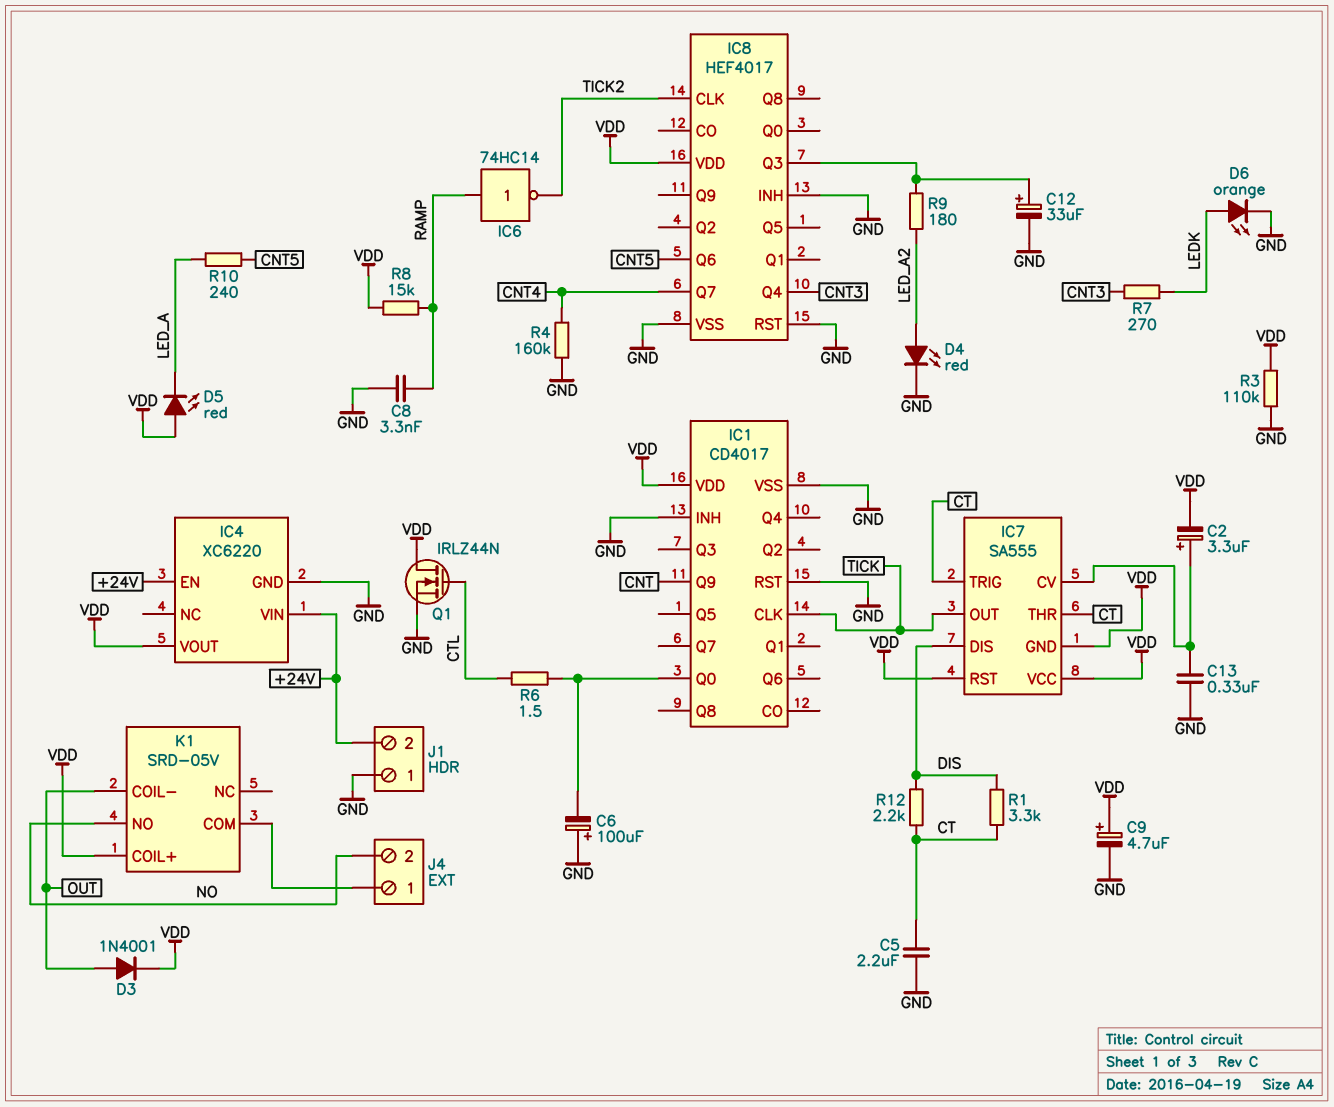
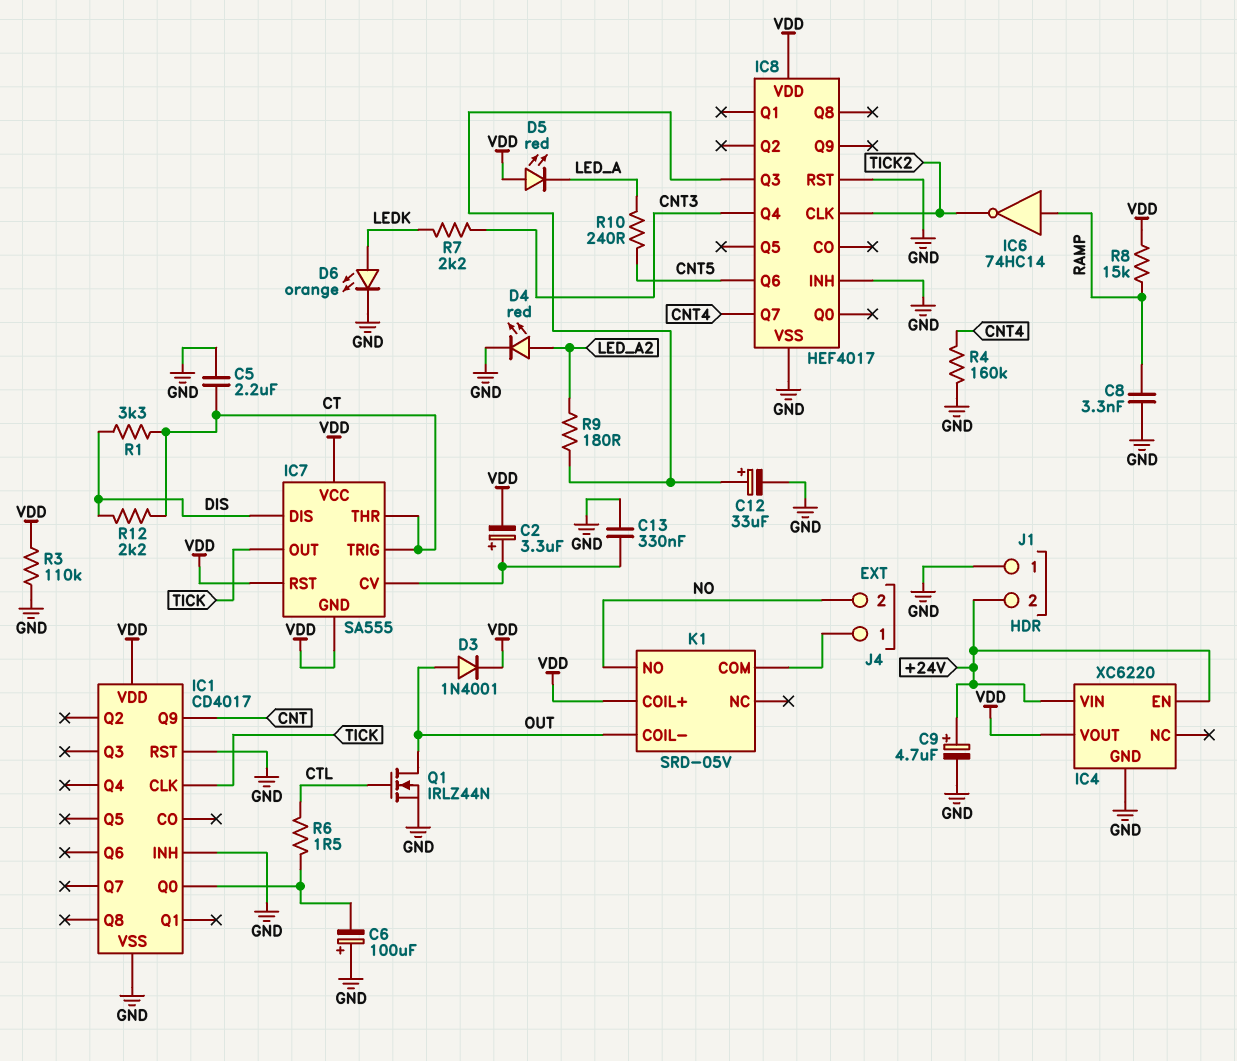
C9: 4.7uF (plus VDD, minus GND) -> 4.7uF (plus +24V, minus GND)
Q1: NMOS IRLZ44N (G CTL, D VDD, S GND) -> NMOS IRLZ44N (G CTL, D OUT, S GND)
R7: 270 (CNT3, LEDK) -> 2.2k (CNT3, LEDK)

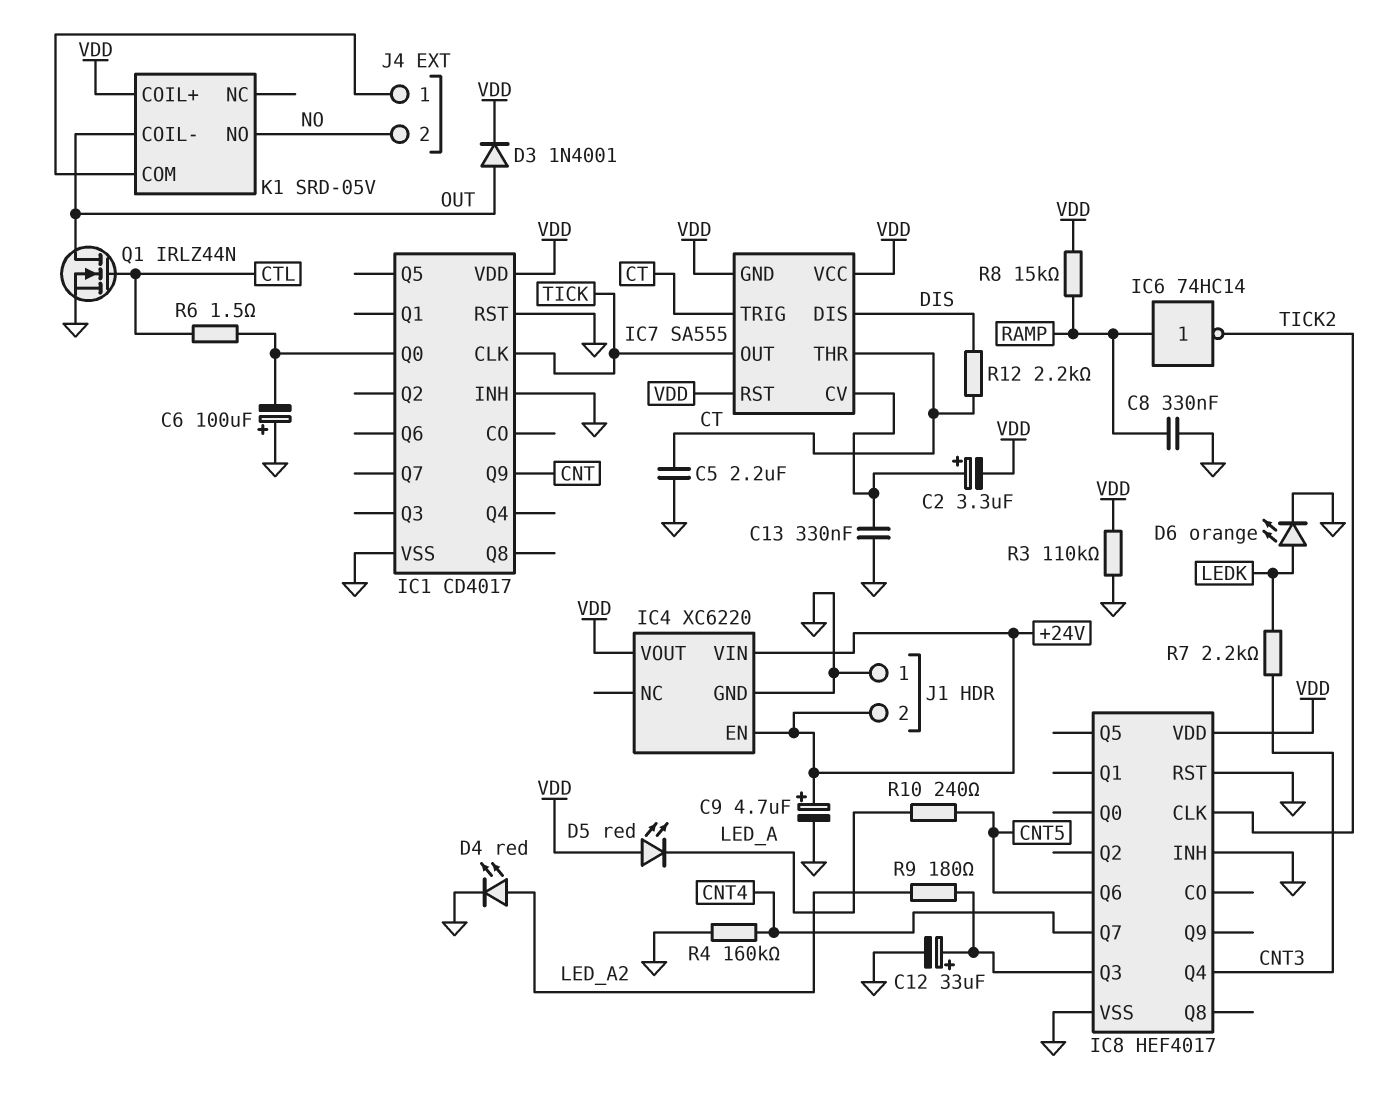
C8: 3.3nF (GND, RAMP) -> 330nF (GND, RAMP)
R1: 3.3k (CT, DIS) -> none

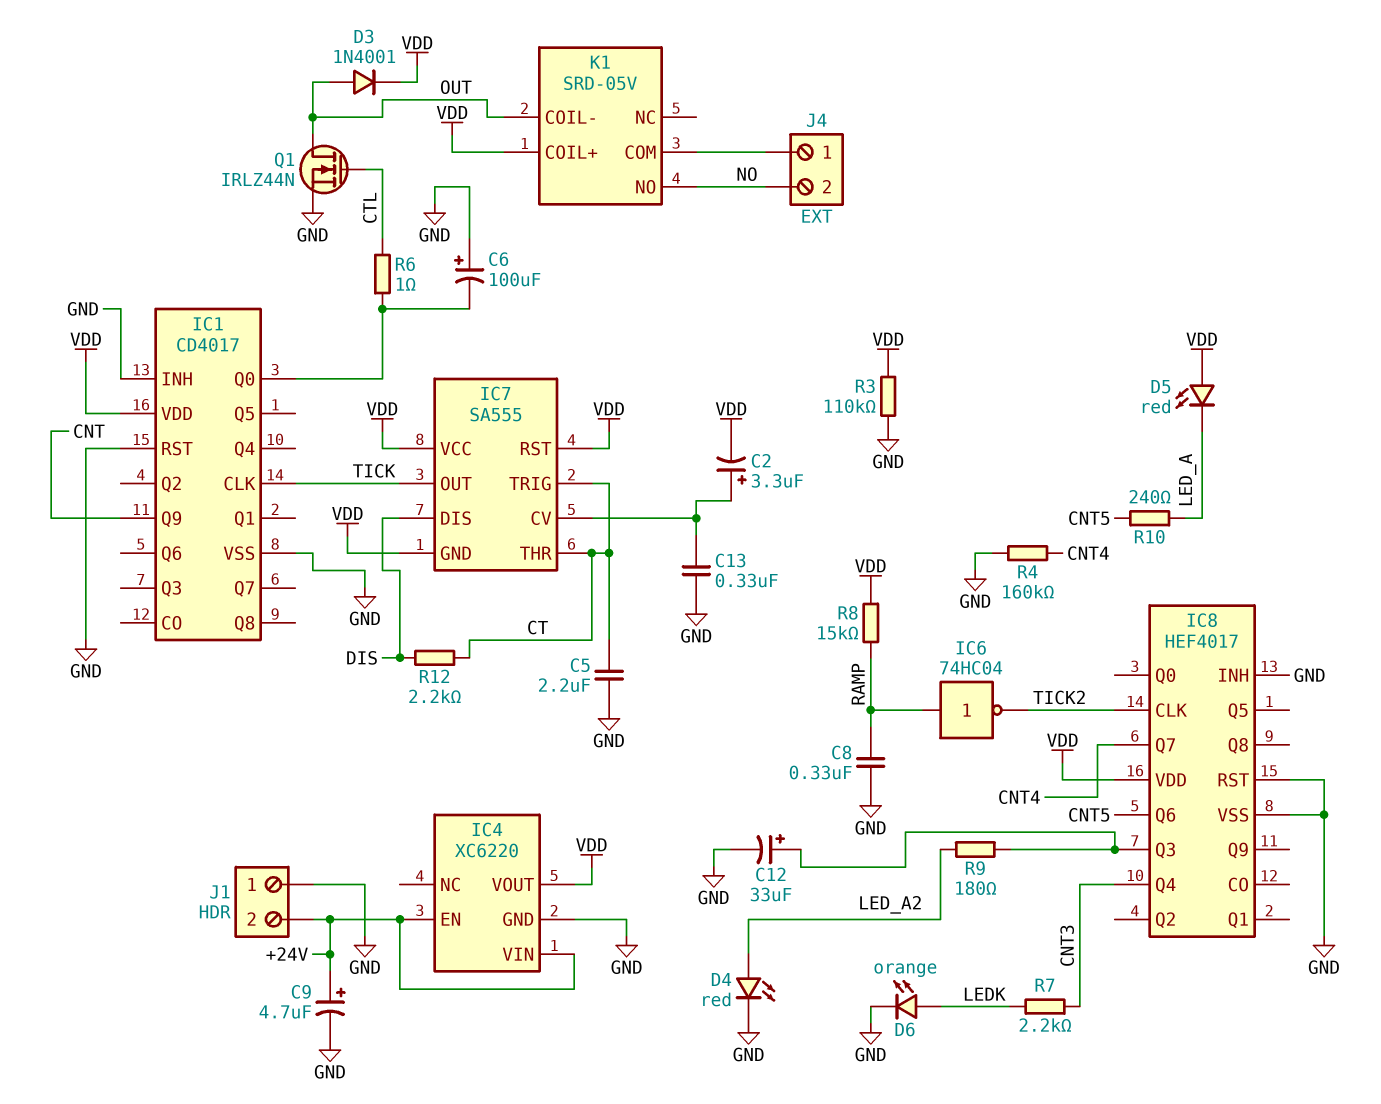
IC6: NOT 74HC14 (in RAMP, out TICK2) -> NOT 74HC04 (in RAMP, out TICK2)
R6: 1.5 (CTL, IC1/Q0) -> 1 (CTL, IC1/Q0)

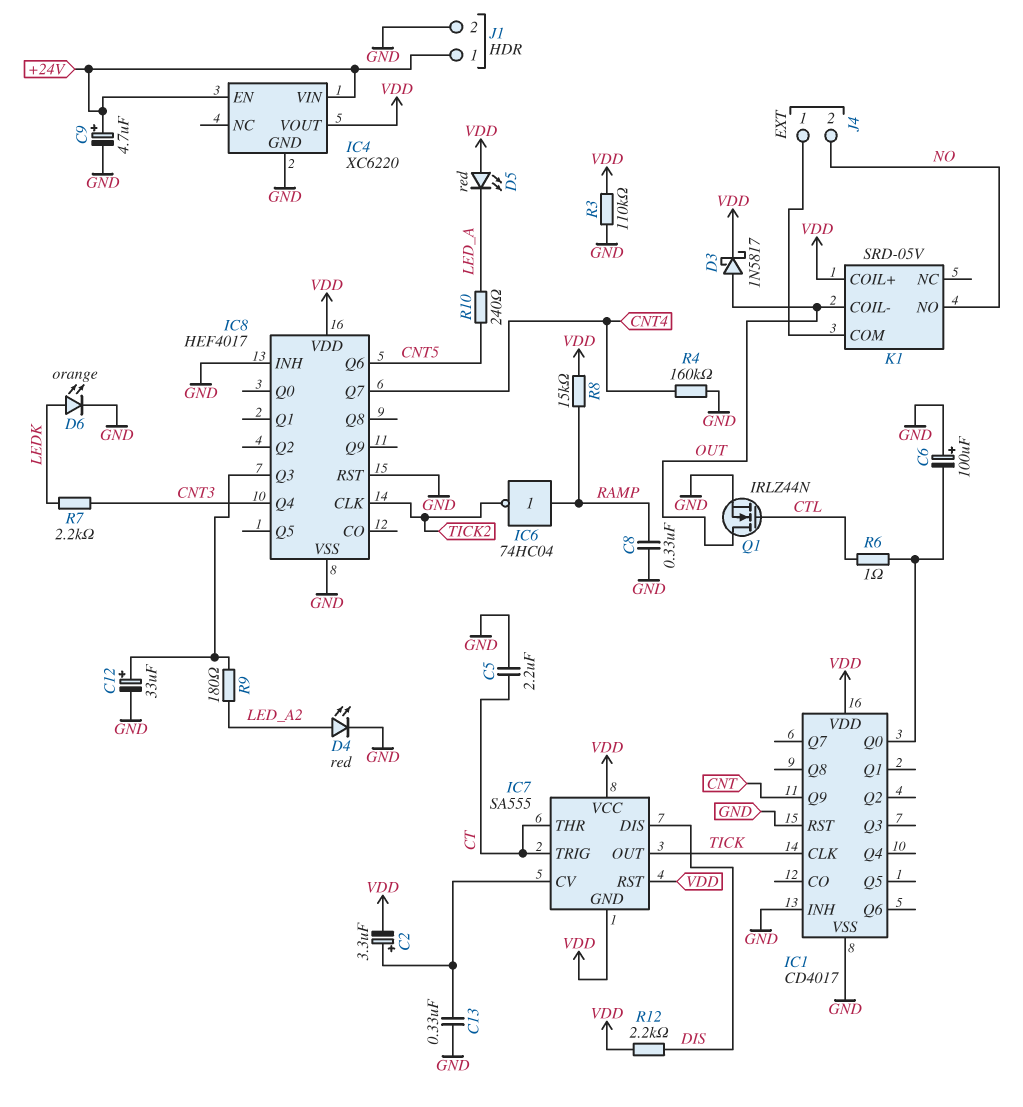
D3: diode 1N4001 (A OUT, K VDD) -> schottky 1N5817 (A OUT, K VDD)
J1 pin 1: GND -> +24V
J1 pin 2: +24V -> GND
R12: 2.2k (CT, DIS) -> 2.2k (DIS, VDD)

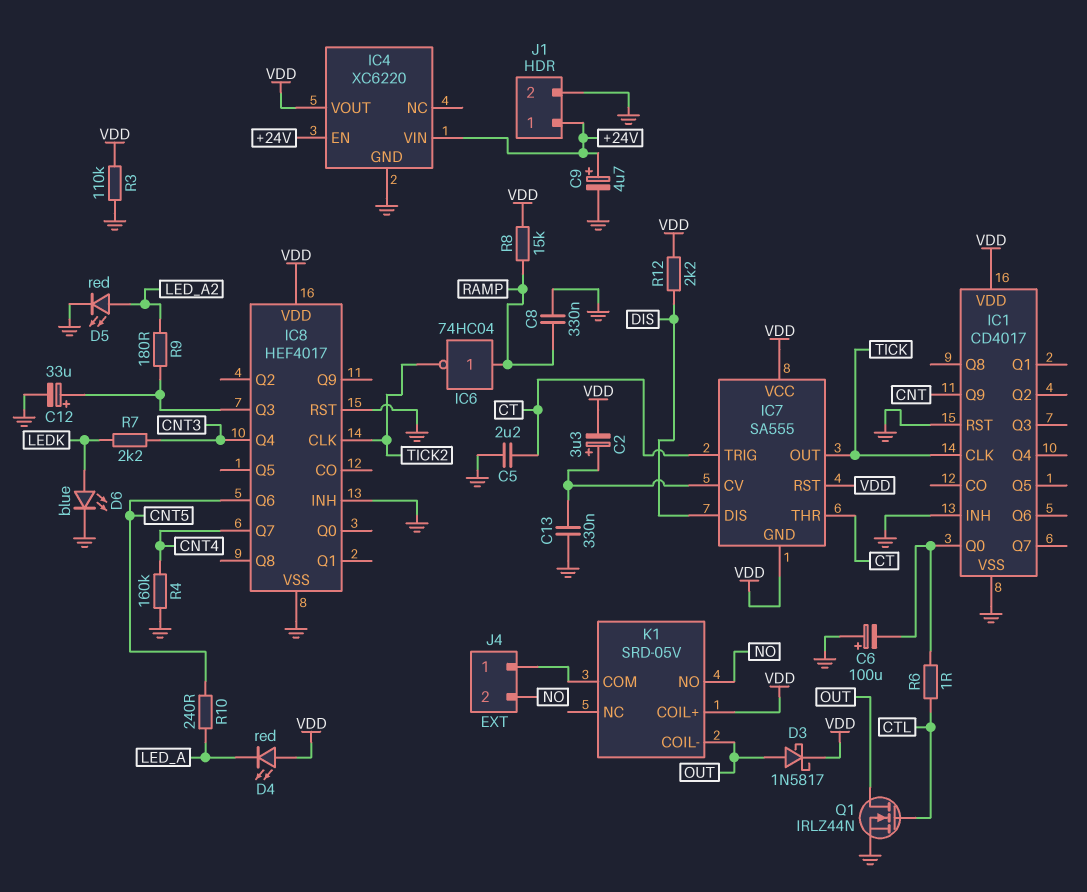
D4: LED red (A LED_A2, K GND) -> LED red (A VDD, K LED_A)
D5: LED red (A VDD, K LED_A) -> LED red (A LED_A2, K GND)
D6: LED orange (A LEDK, K GND) -> LED blue (A LEDK, K GND)

